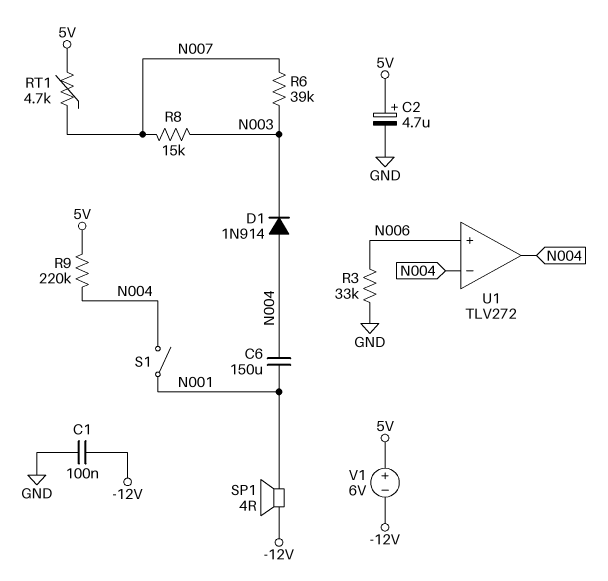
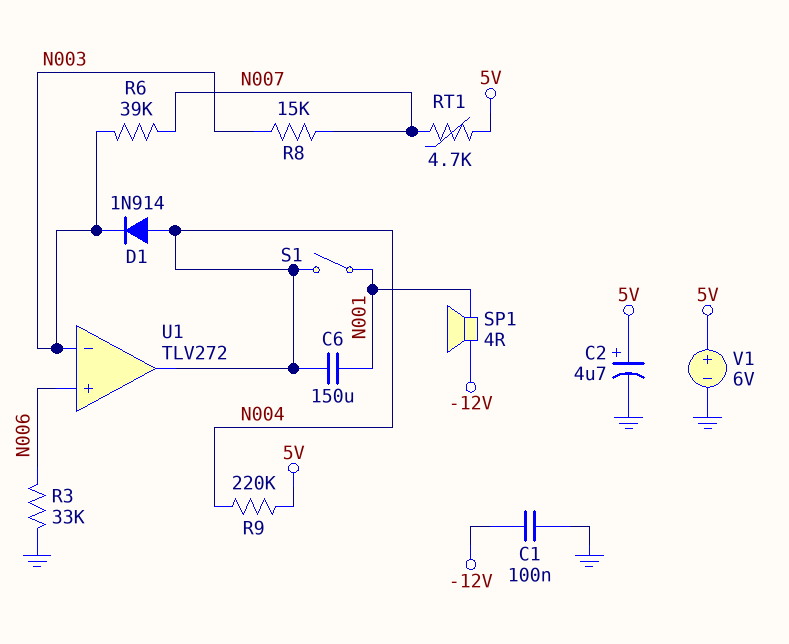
U1 pin in-: N004 -> N003
V1: 6V (plus 5V, minus -12V) -> 6V (plus 5V, minus GND)

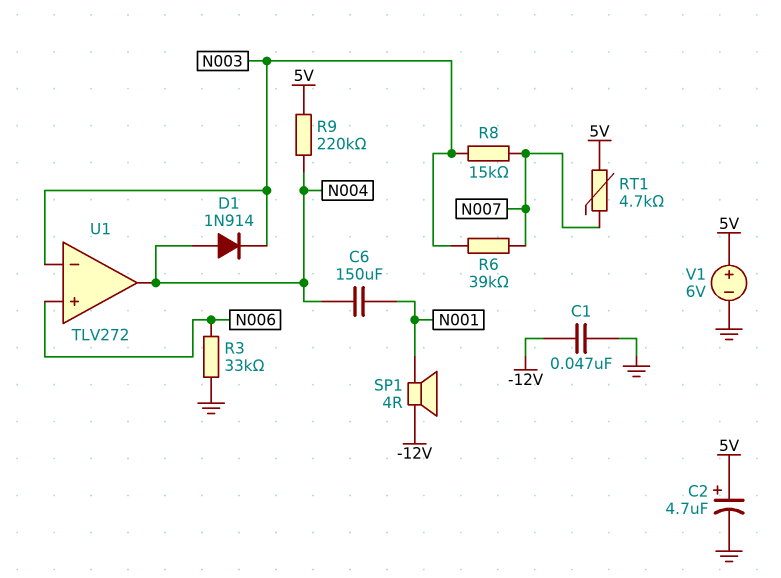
C1: 100nF (-12V, GND) -> 47nF (-12V, GND)
S1: switch (N001, N004) -> none

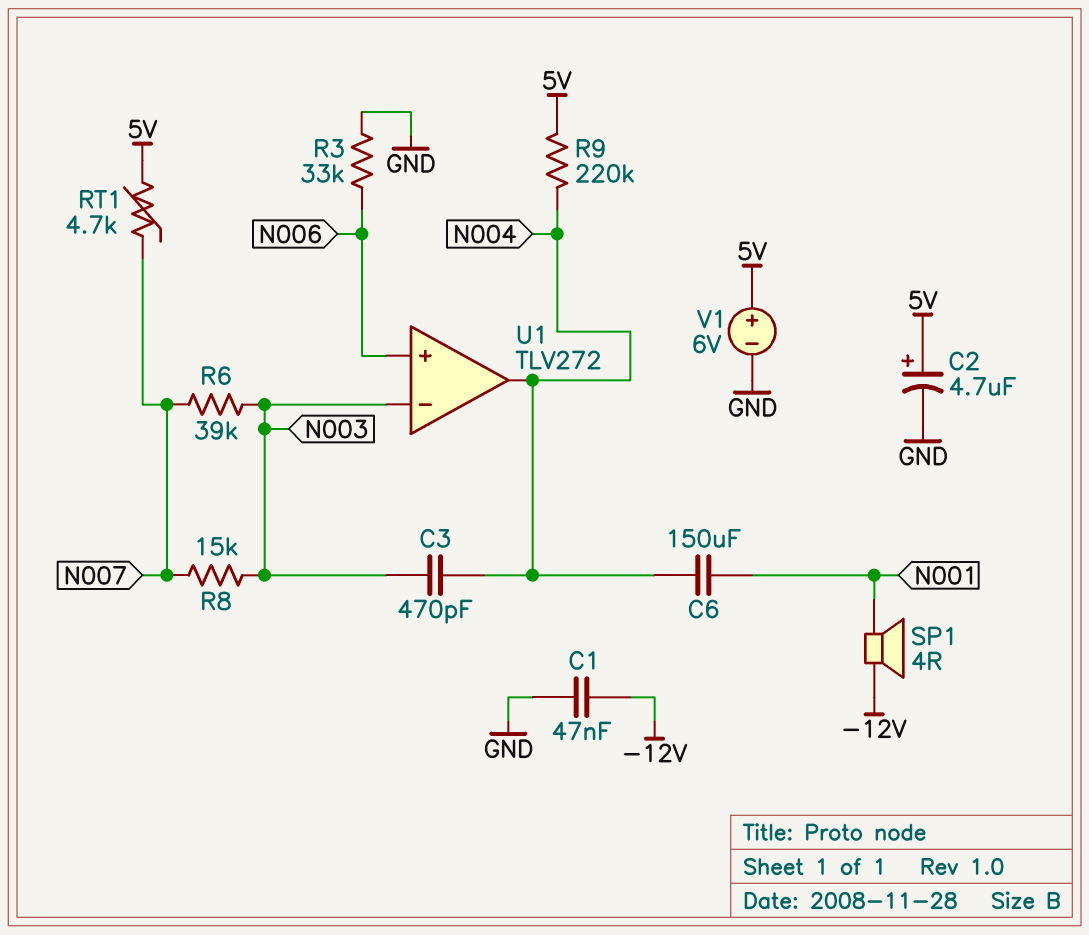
C3: none -> 470pF (N003, N004)
D1: diode 1N914 (A N004, K N003) -> none

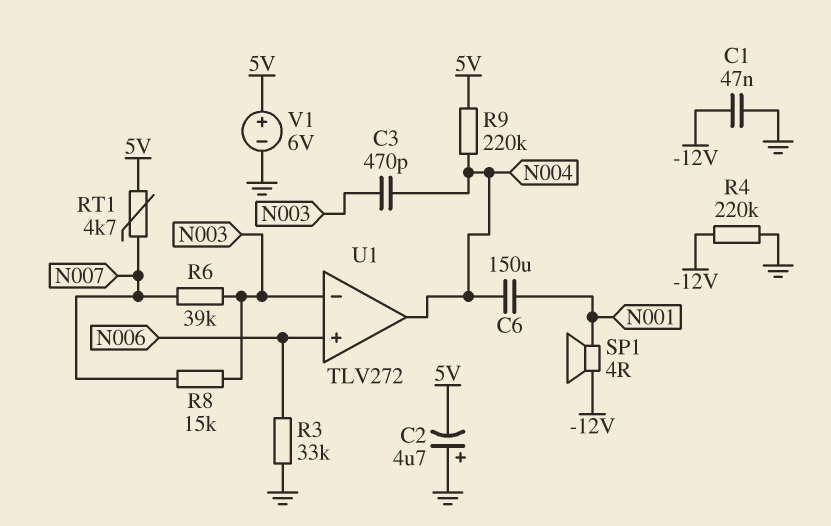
C2: 4.7uF (plus 5V, minus GND) -> 4.7uF (plus GND, minus 5V)
R4: none -> 220k (-12V, GND)

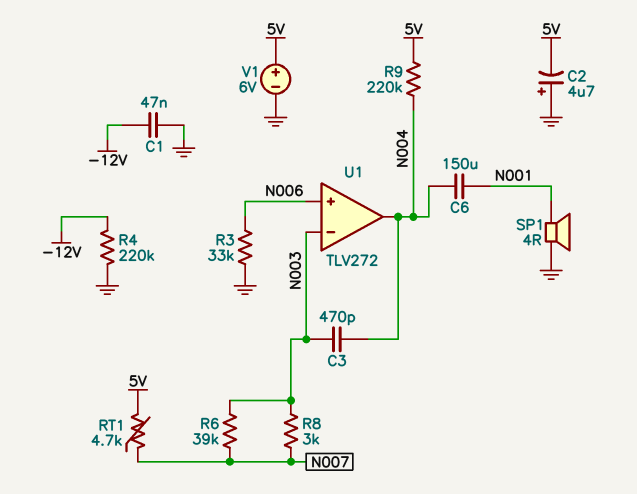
R8: 15k (N003, N007) -> 3k (N003, N007)
SP1: speaker 4R (-12V, N001) -> speaker 4R (GND, N001)

